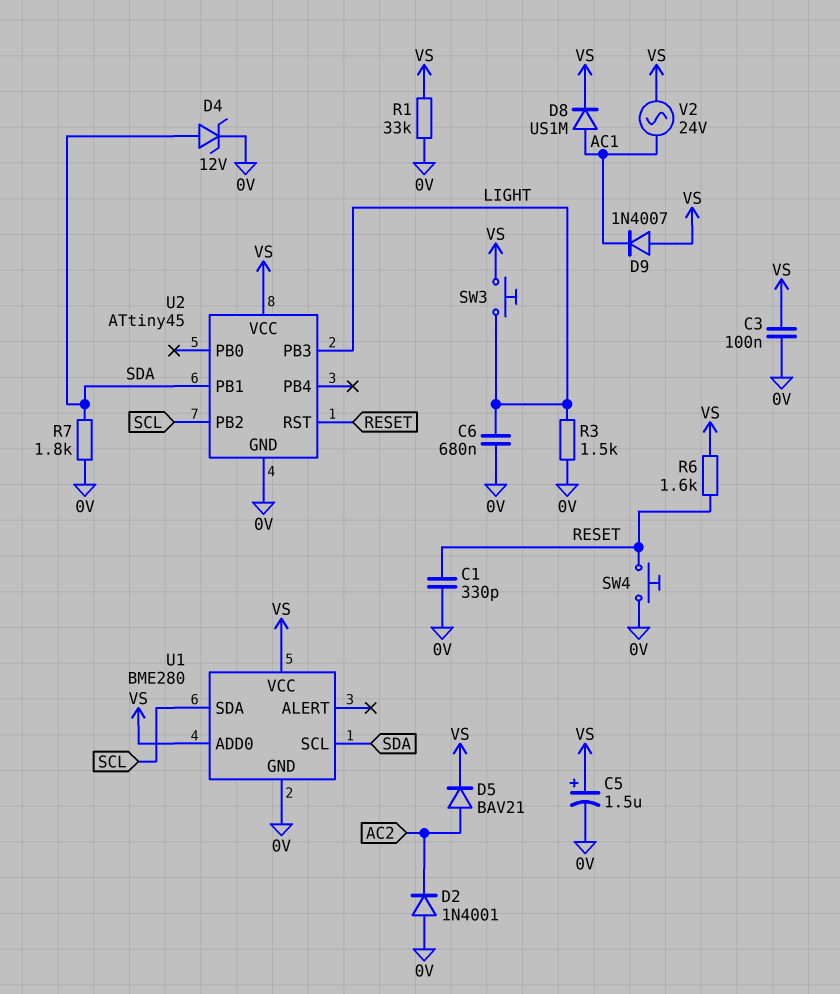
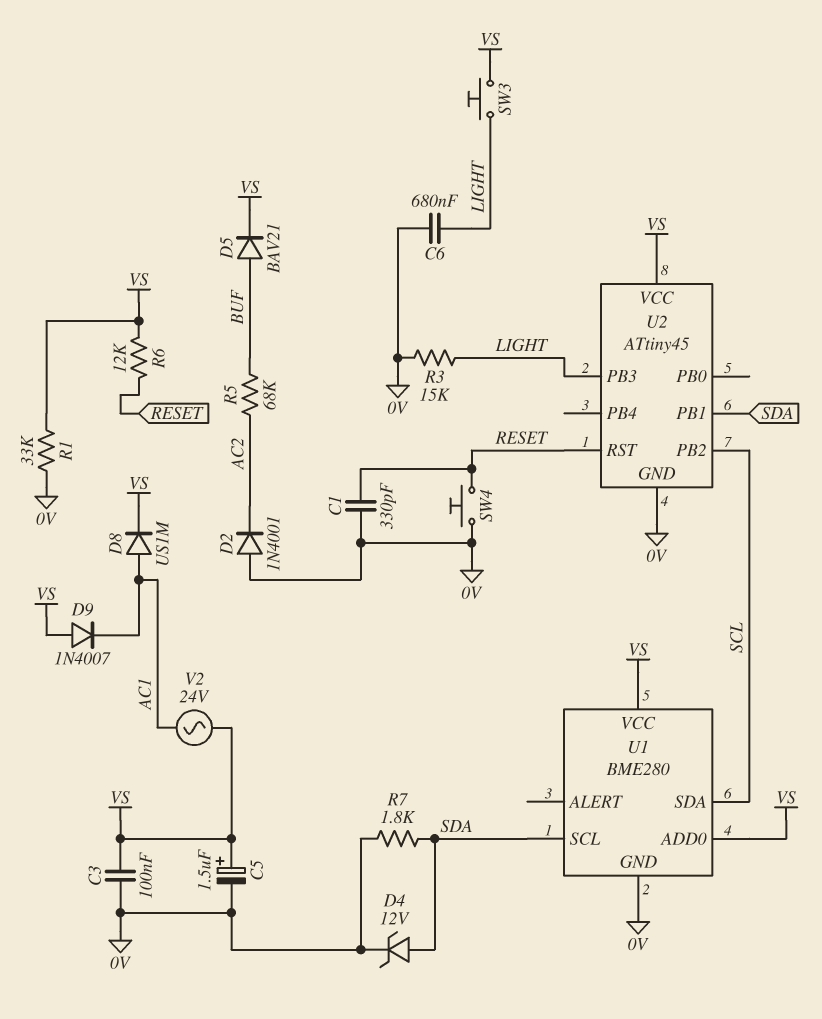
D5: diode BAV21 (A AC2, K VS) -> diode BAV21 (A BUF, K VS)
R3: 1.5k (0V, LIGHT) -> 15k (0V, LIGHT)
R5: none -> 68k (AC2, BUF)
R6: 1.6k (RESET, VS) -> 12k (RESET, VS)

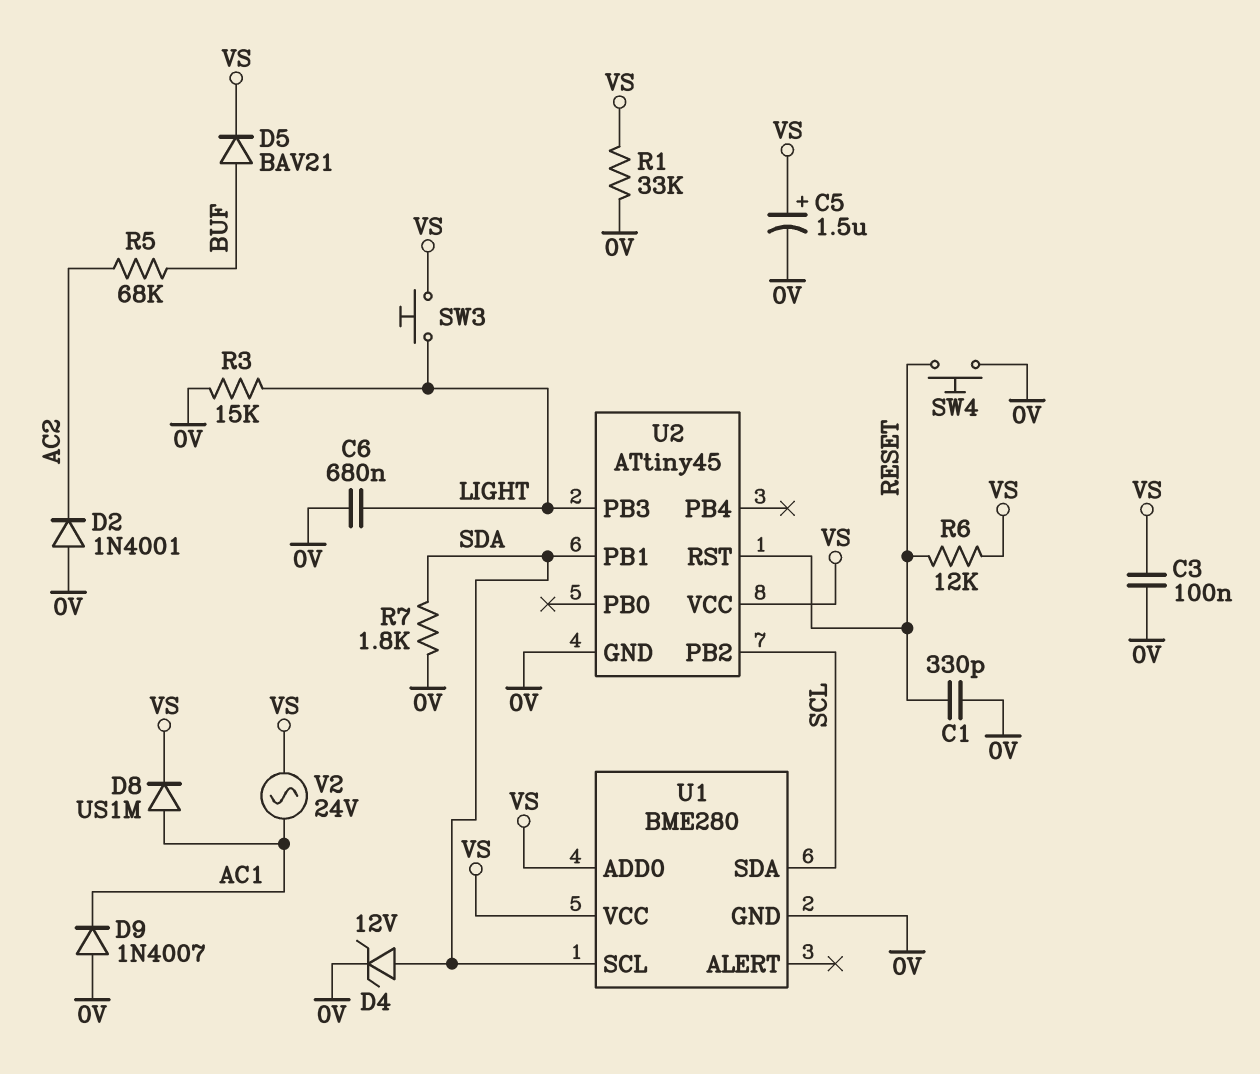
D9: diode 1N4007 (A VS, K AC1) -> diode 1N4007 (A 0V, K AC1)

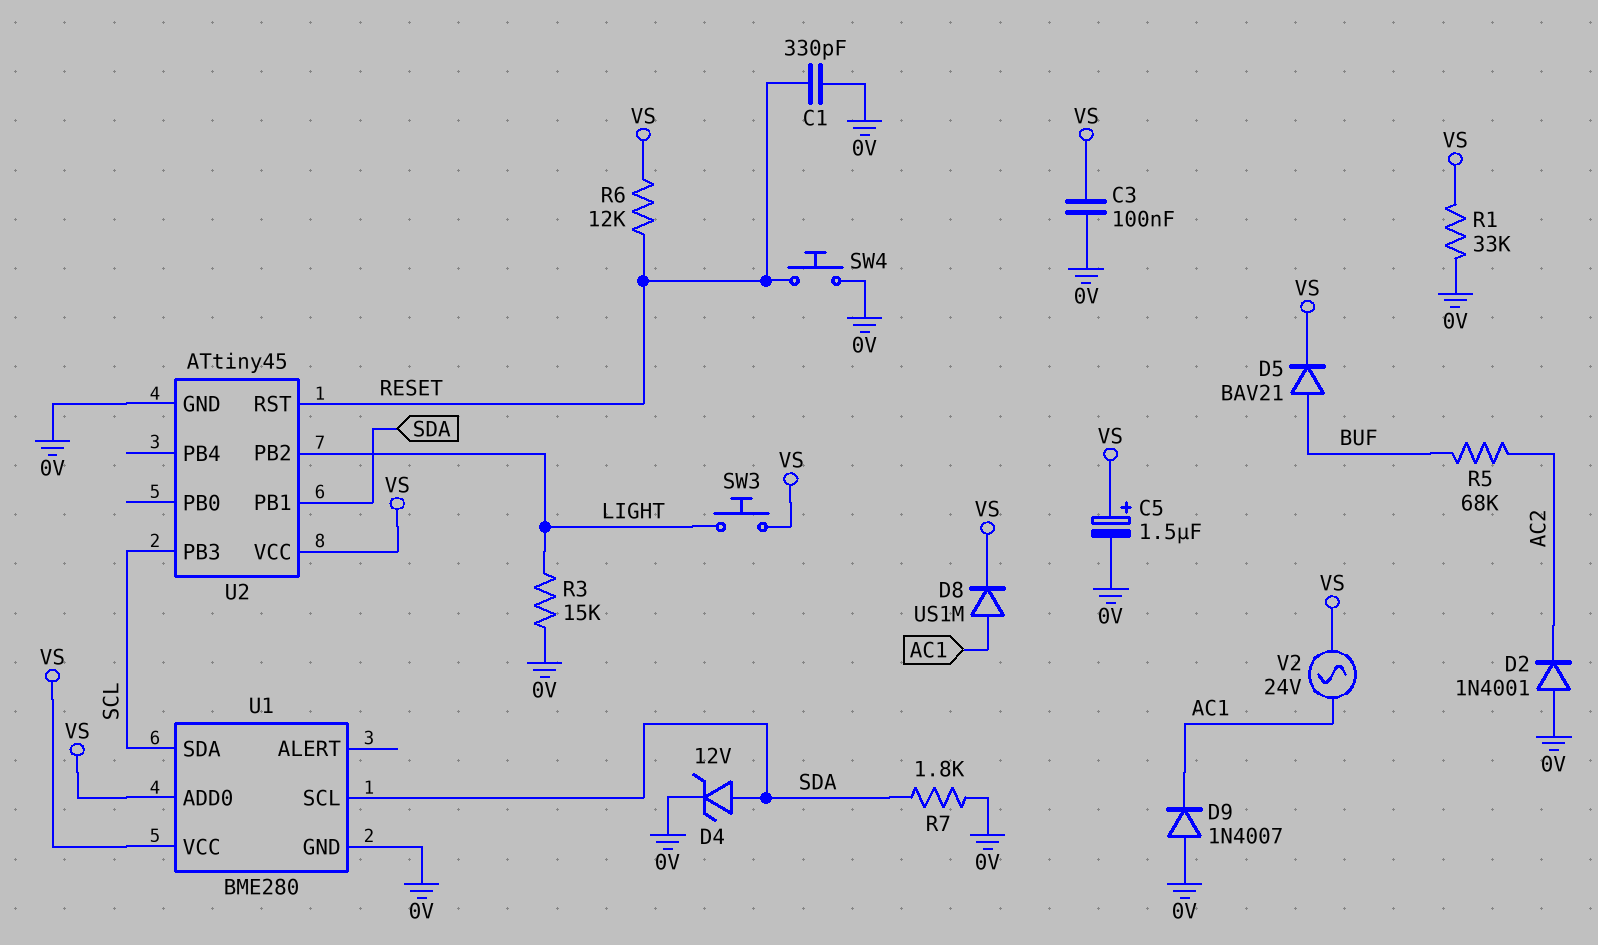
C6: 680nF (0V, LIGHT) -> none
U2 pin PB2: SCL -> LIGHT
U2 pin PB3: LIGHT -> SCL

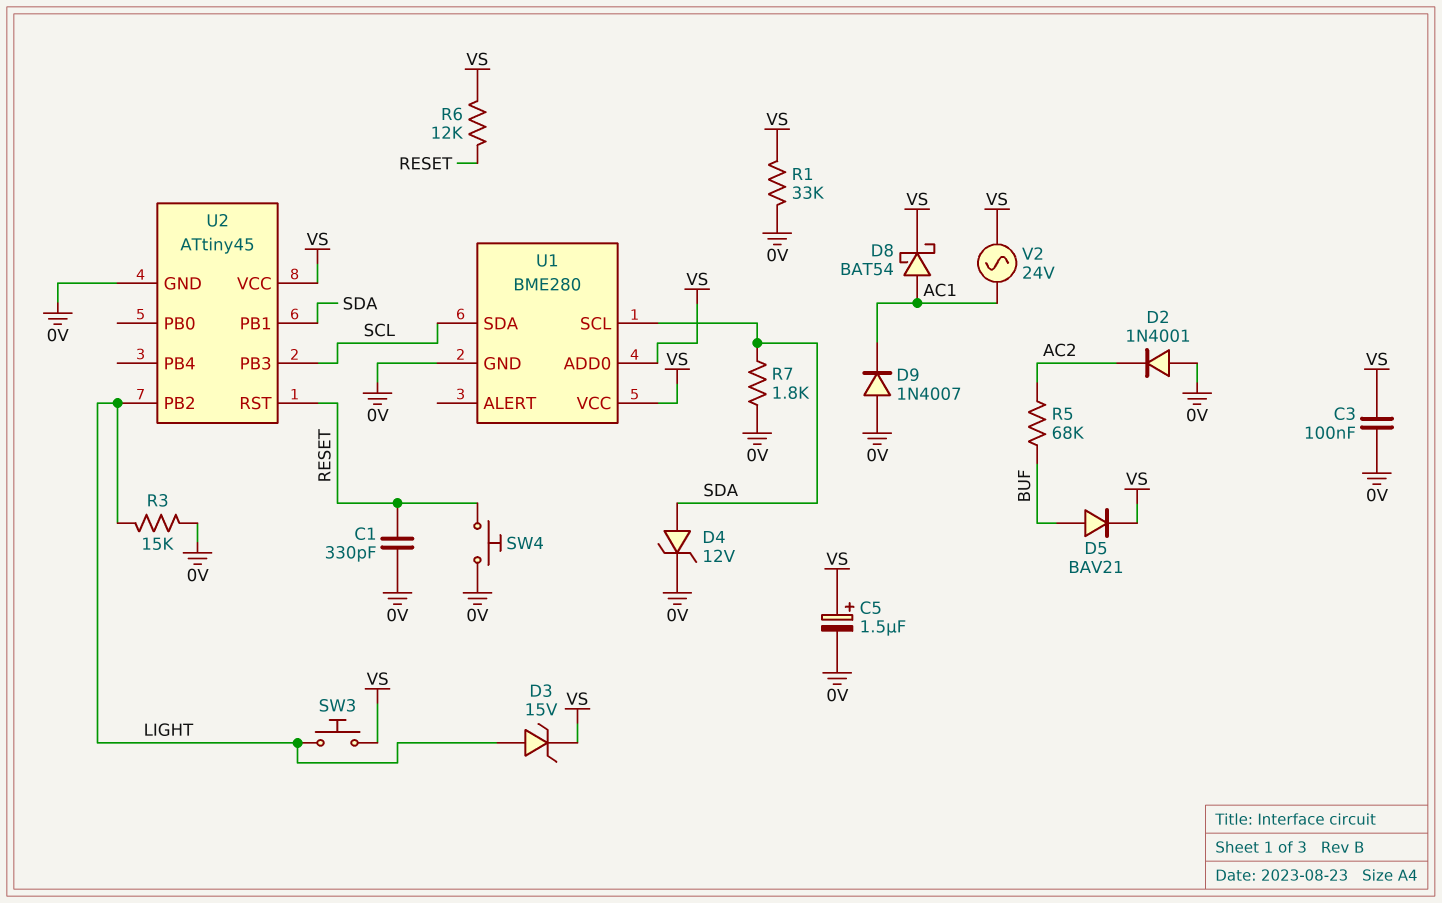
D3: none -> zener 15V (A LIGHT, K VS)
D8: diode US1M (A AC1, K VS) -> schottky BAT54 (A AC1, K VS)

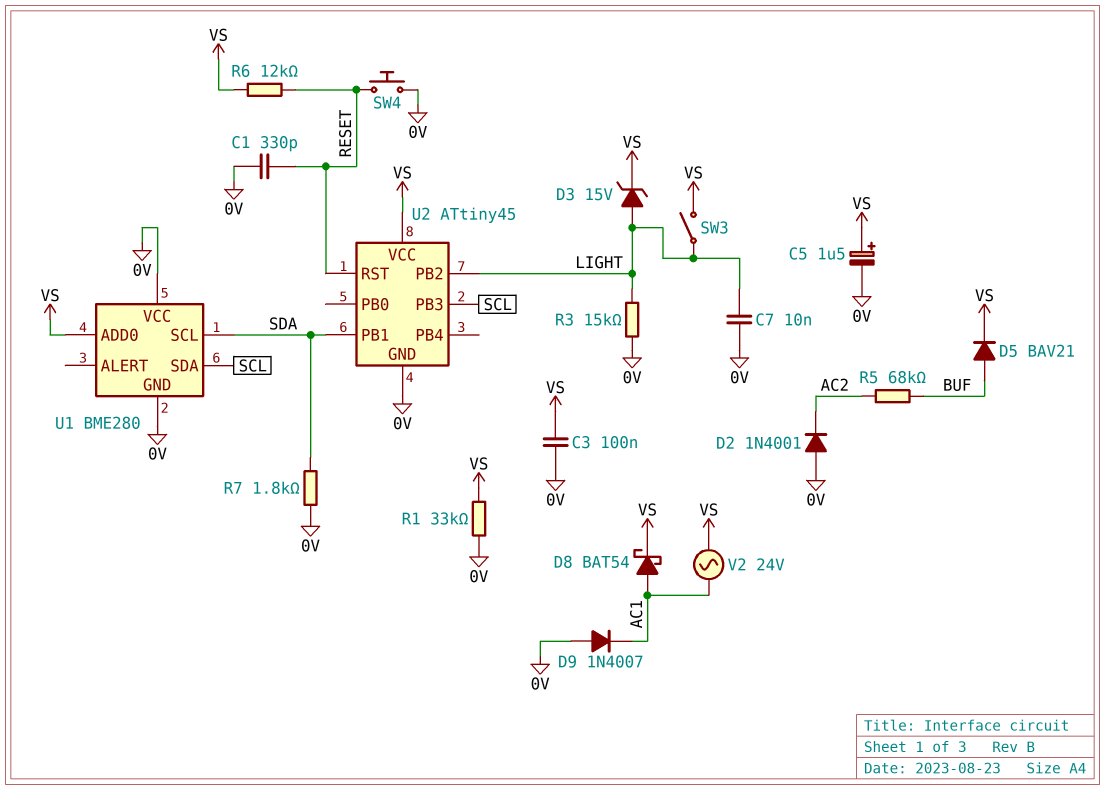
C7: none -> 10nF (0V, LIGHT)
D4: zener 12V (A SDA, K 0V) -> none
SW3: button (LIGHT, VS) -> switch (LIGHT, VS)
U1 pin VCC: VS -> 0V

